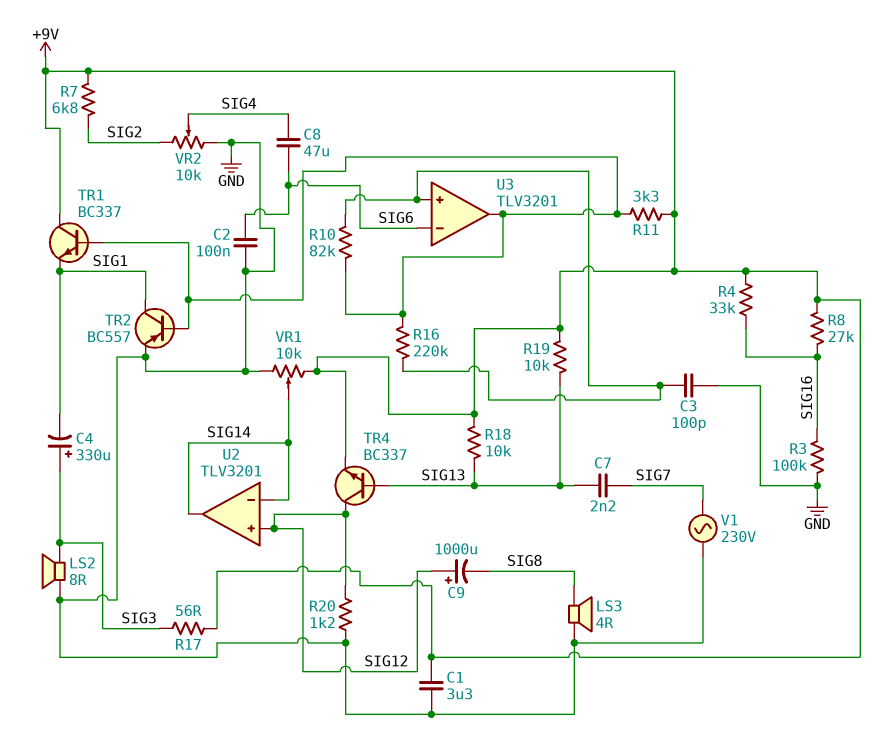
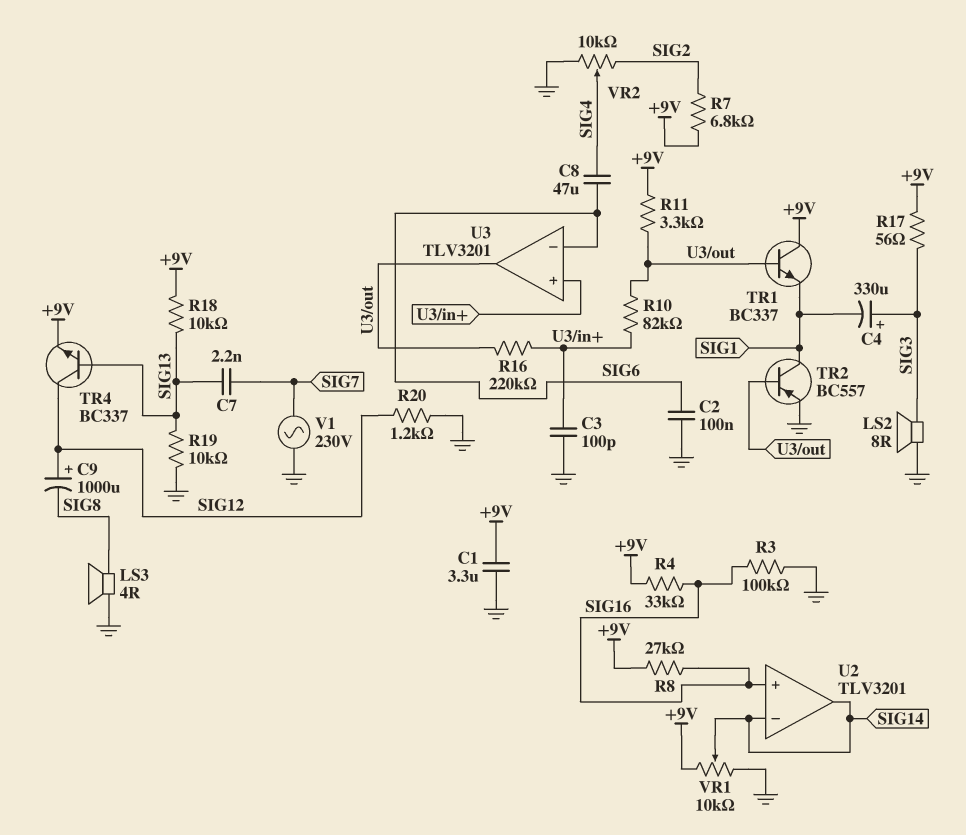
R19: 10k (+9V, SIG13) -> 10k (GND, SIG13)
U2 pin in+: SIG12 -> SIG16

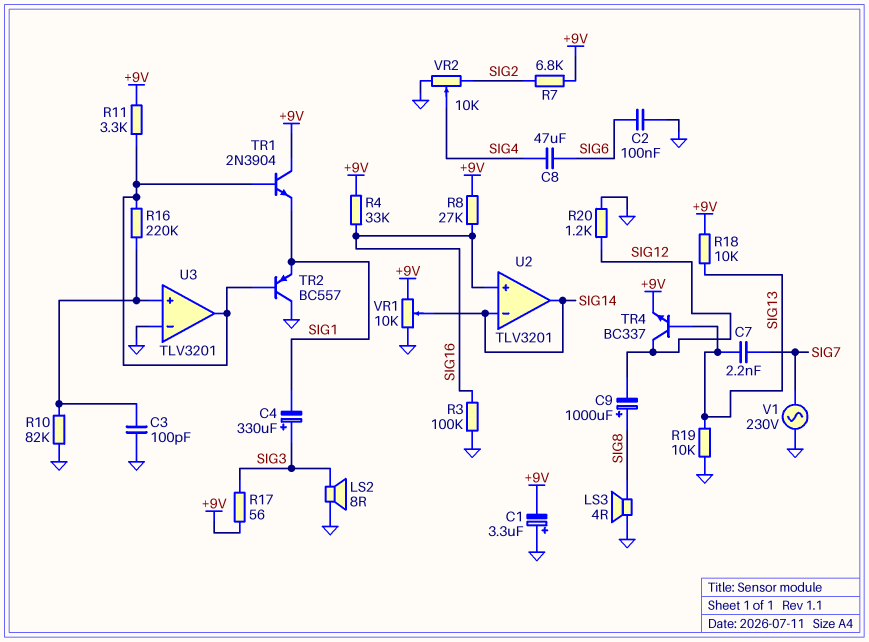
C1: 3.3uF (+9V, GND) -> 3.3uF (plus GND, minus +9V)
C9: 1000uF (plus SIG12, minus SIG8) -> 1000uF (plus SIG8, minus SIG12)
R10: 82k (U3/in+, U3/out) -> 82k (GND, U3/in+)
TR1: NPN BC337 (B U3/out, C +9V, E SIG1) -> NPN 2N3904 (B U3/out, C +9V, E SIG1)
TR2: PNP BC557 (B U3/out, C SIG1, E GND) -> PNP BC557 (B U3/out, C GND, E SIG1)
U3 pin in-: SIG6 -> GND

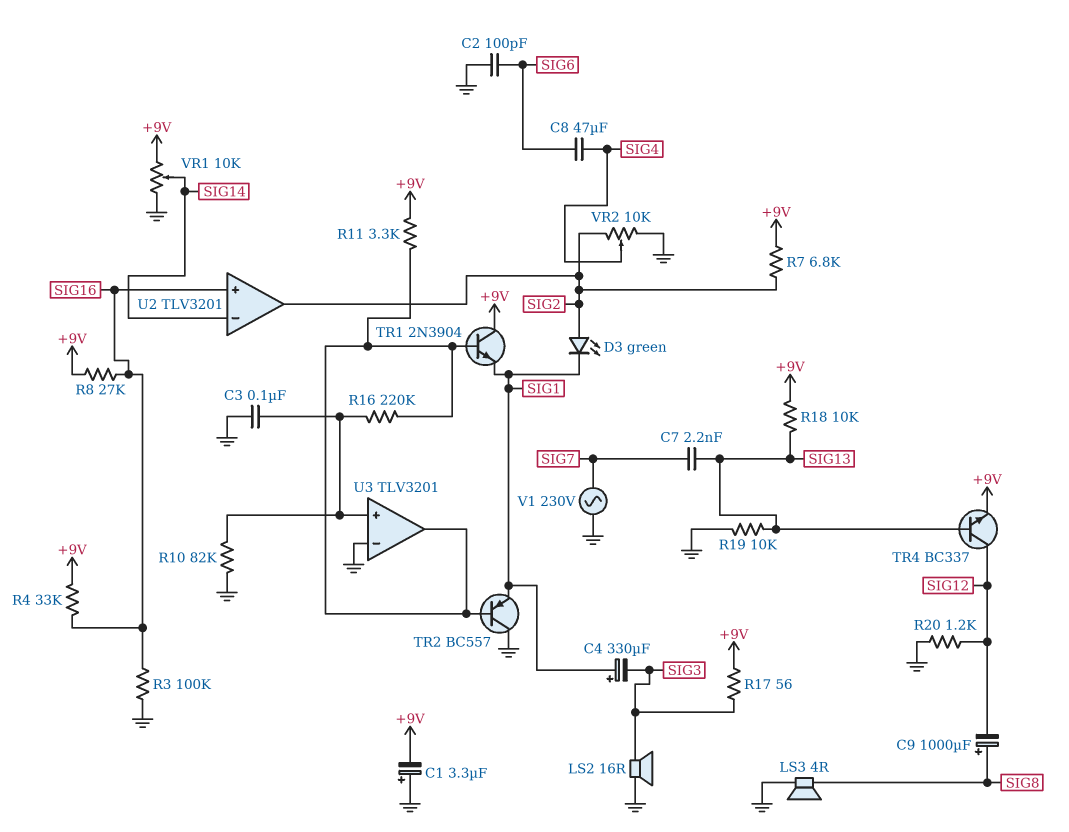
C2: 100nF (GND, SIG6) -> 100pF (GND, SIG6)
C3: 100pF (GND, U3/in+) -> 100nF (GND, U3/in+)
C4: 330uF (plus SIG3, minus SIG1) -> 330uF (plus SIG1, minus SIG3)
D3: none -> LED green (A SIG2, K SIG1)
LS2: speaker 8R (GND, SIG3) -> speaker 16R (GND, SIG3)
U2 pin out: SIG14 -> SIG2

